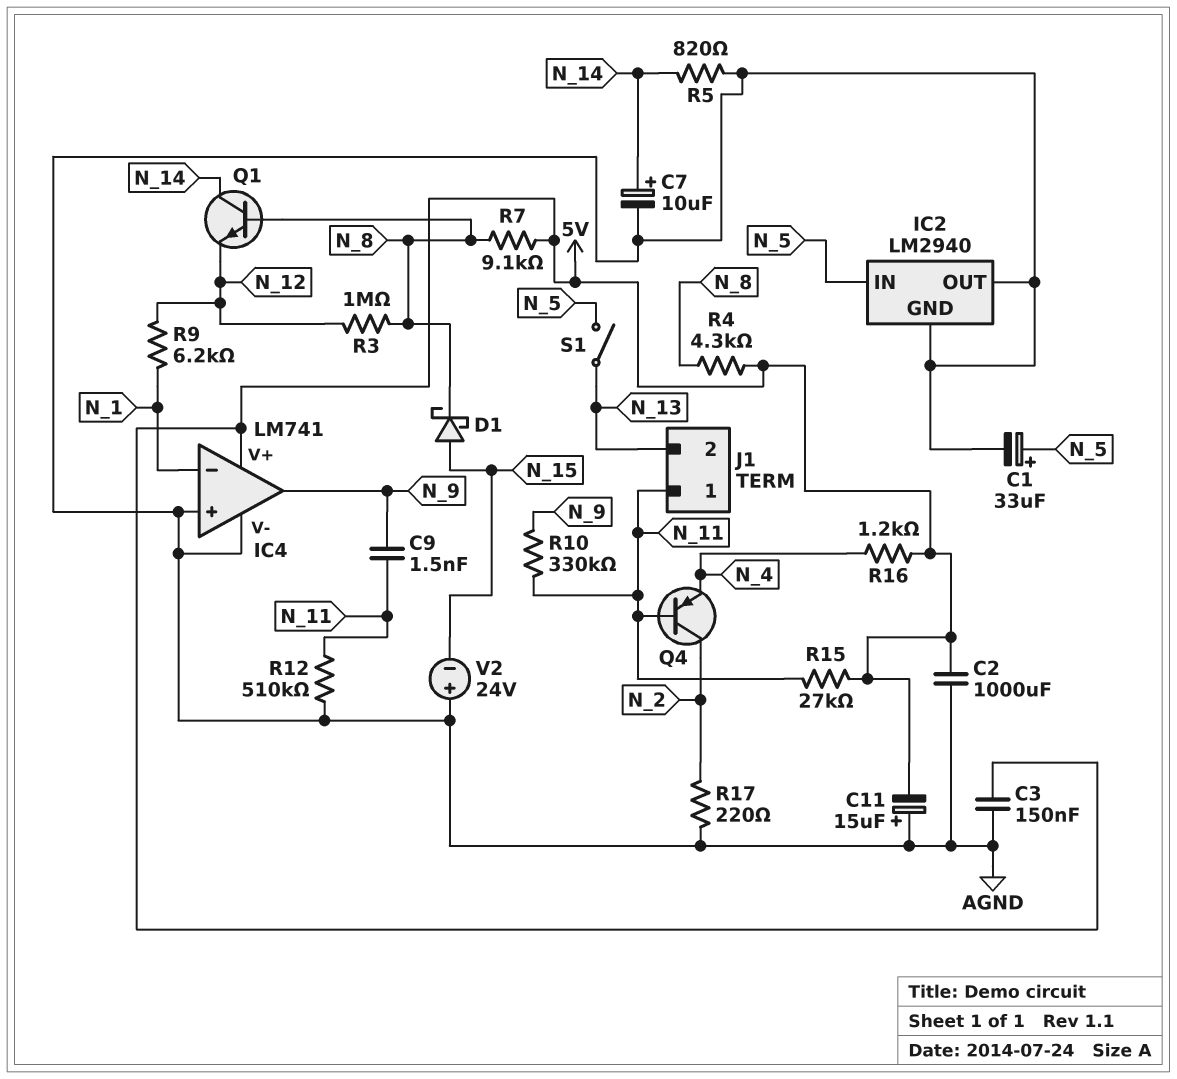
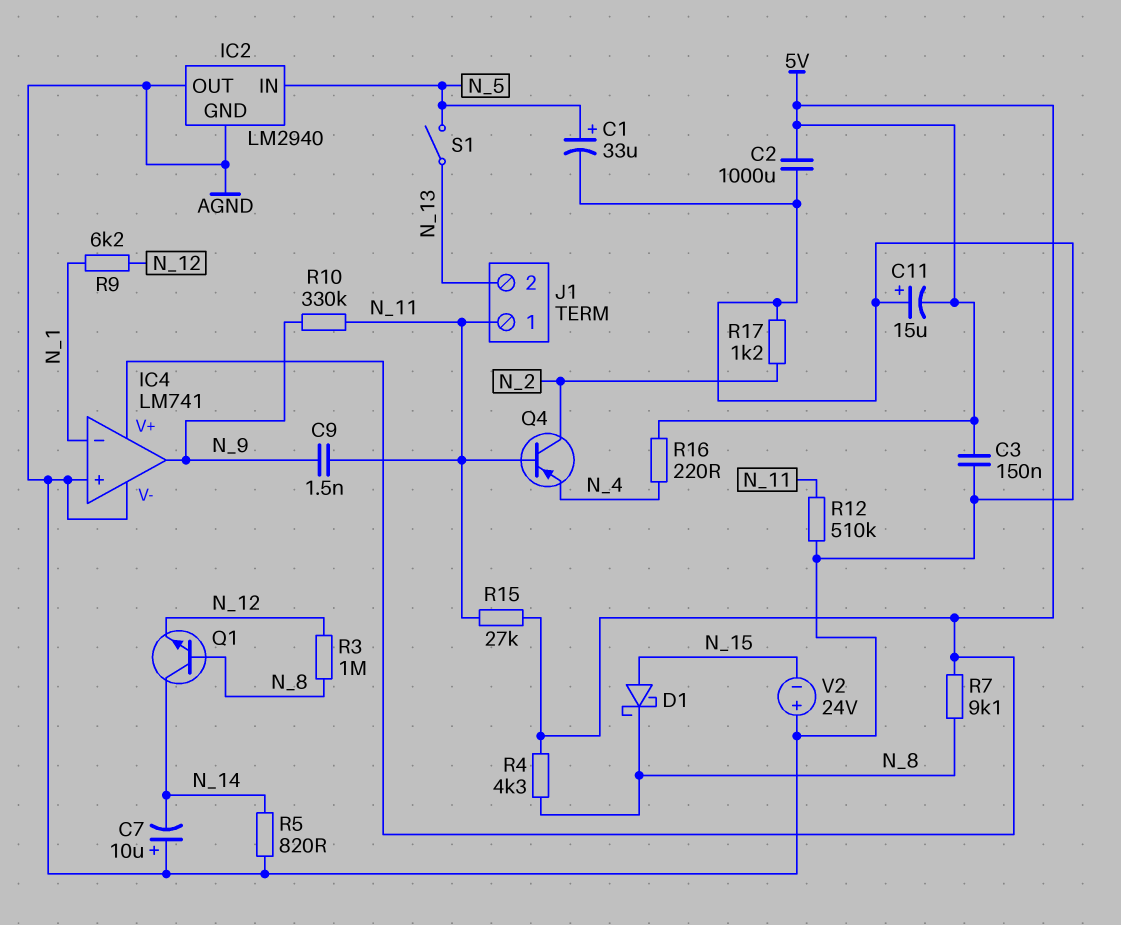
C7: 10uF (plus N_14, minus AGND) -> 10uF (plus AGND, minus N_14)
R16: 1.2k (5V, N_4) -> 220 (5V, N_4)
R17: 220 (AGND, N_2) -> 1.2k (AGND, N_2)

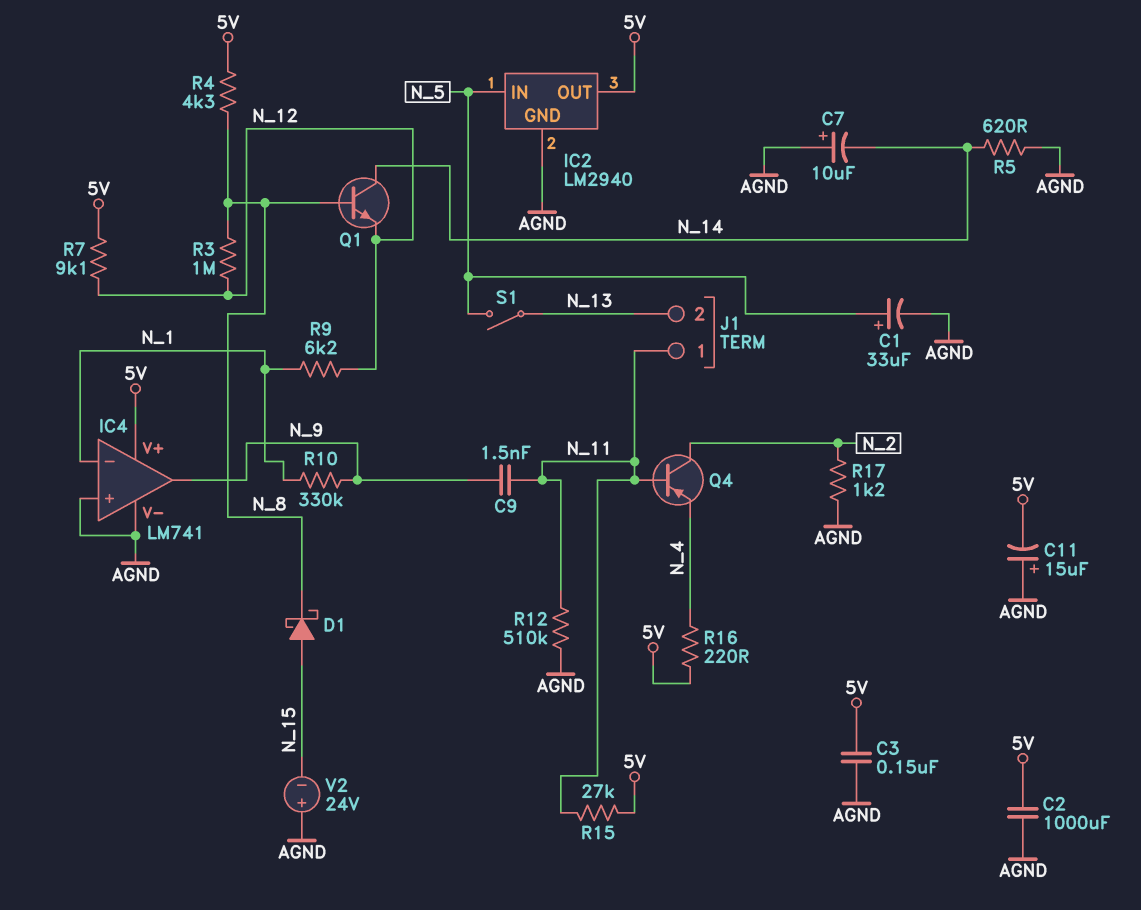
IC2 pin OUT: AGND -> 5V
R5: 820 (AGND, N_14) -> 620 (AGND, N_14)
R7: 9.1k (5V, N_8) -> 9.1k (5V, N_12)
R10: 330k (N_9, N_11) -> 330k (N_1, N_9)

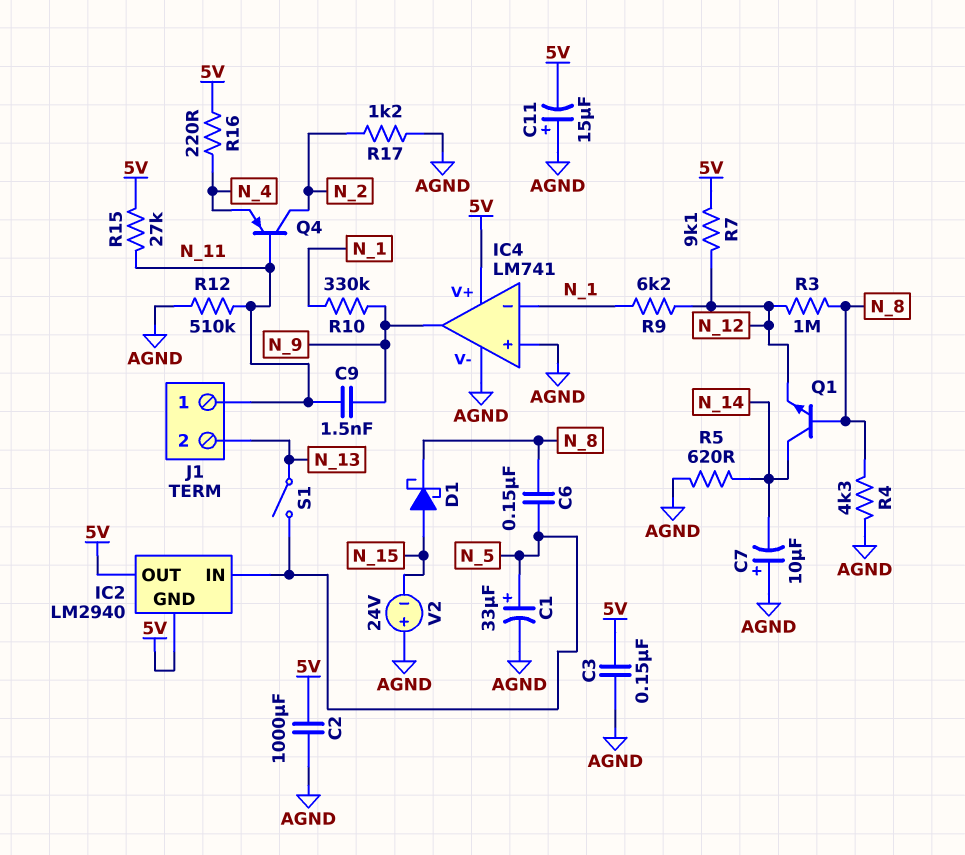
C6: none -> 150nF (N_5, N_8)
IC2 pin GND: AGND -> 5V
R4: 4.3k (5V, N_8) -> 4.3k (AGND, N_8)

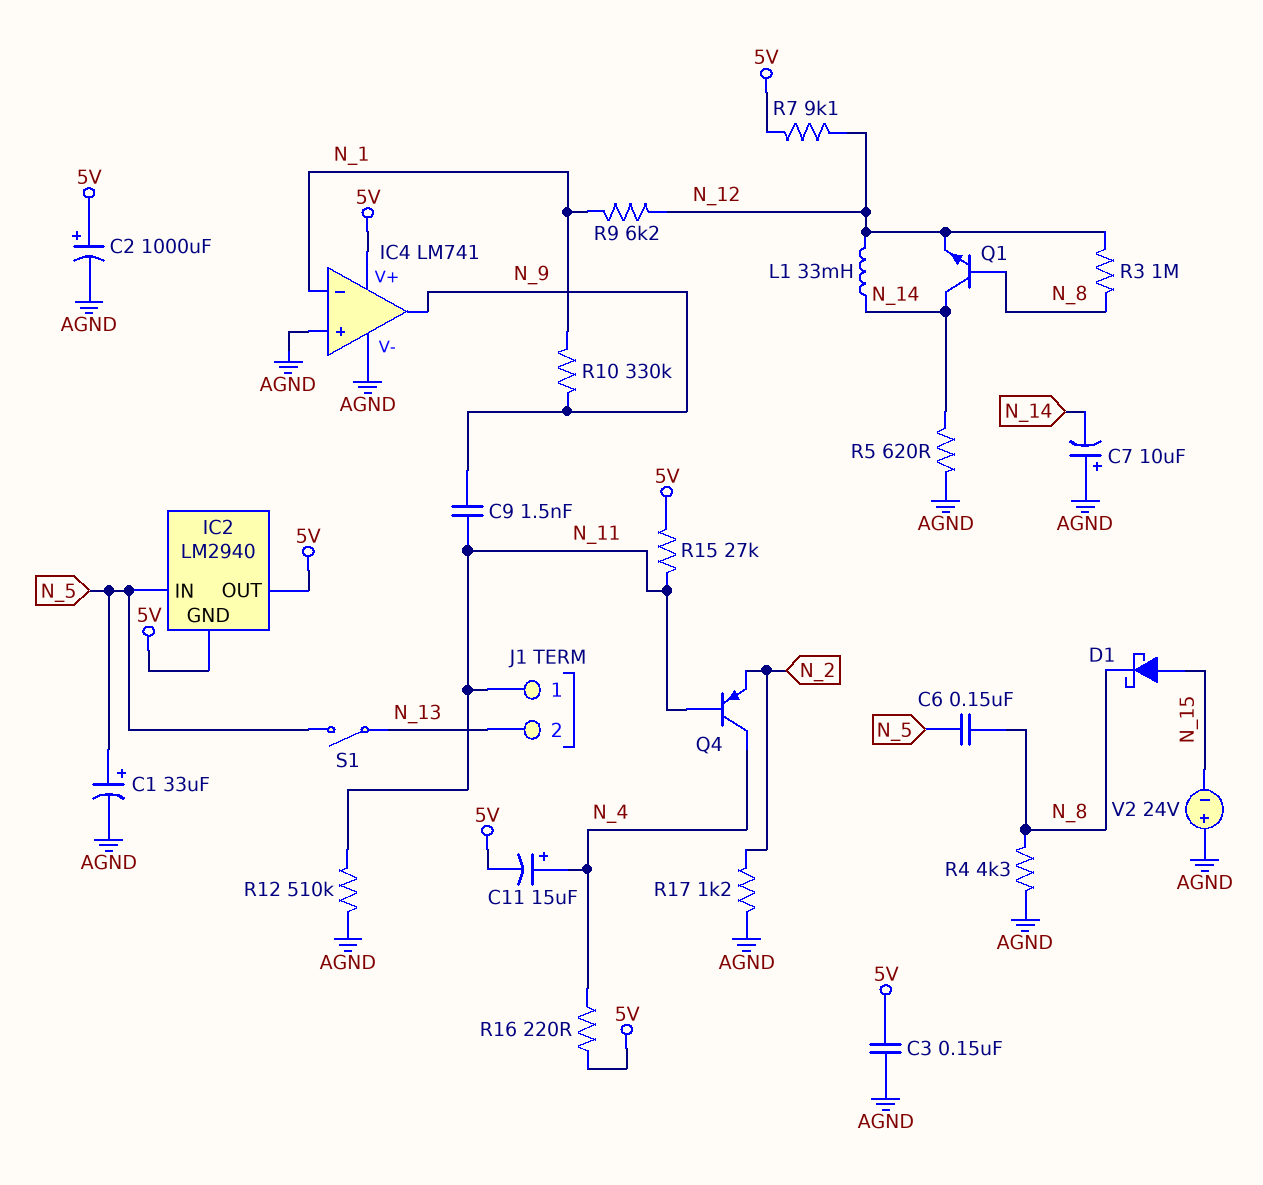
C2: 1000uF (5V, AGND) -> 1000uF (plus 5V, minus AGND)
C11: 15uF (plus AGND, minus 5V) -> 15uF (plus N_4, minus 5V)
L1: none -> 33mH (N_12, N_14)
Q4: PNP (B N_11, C N_2, E N_4) -> PNP (B N_11, C N_4, E N_2)

